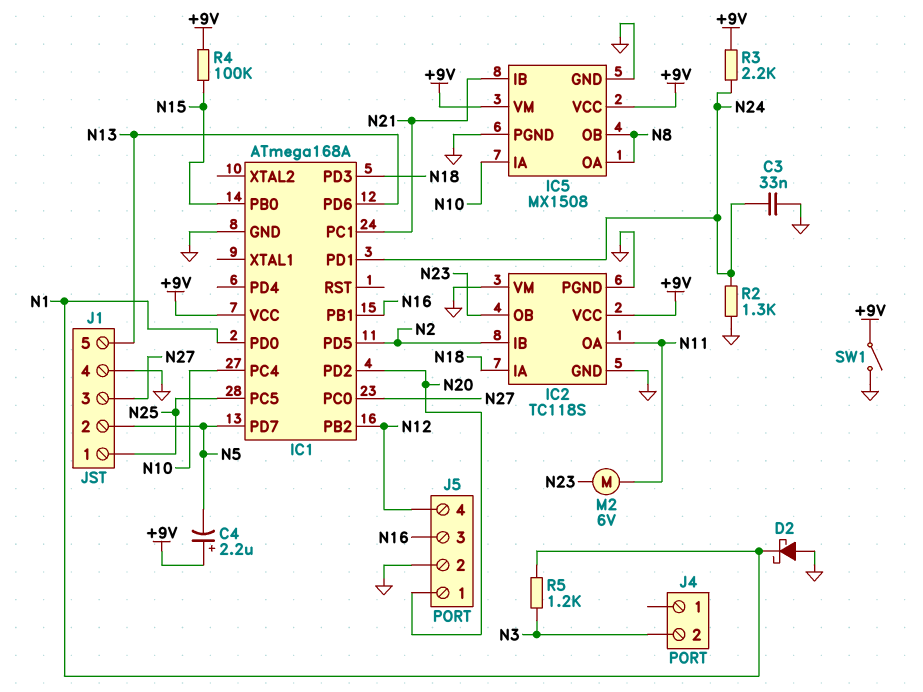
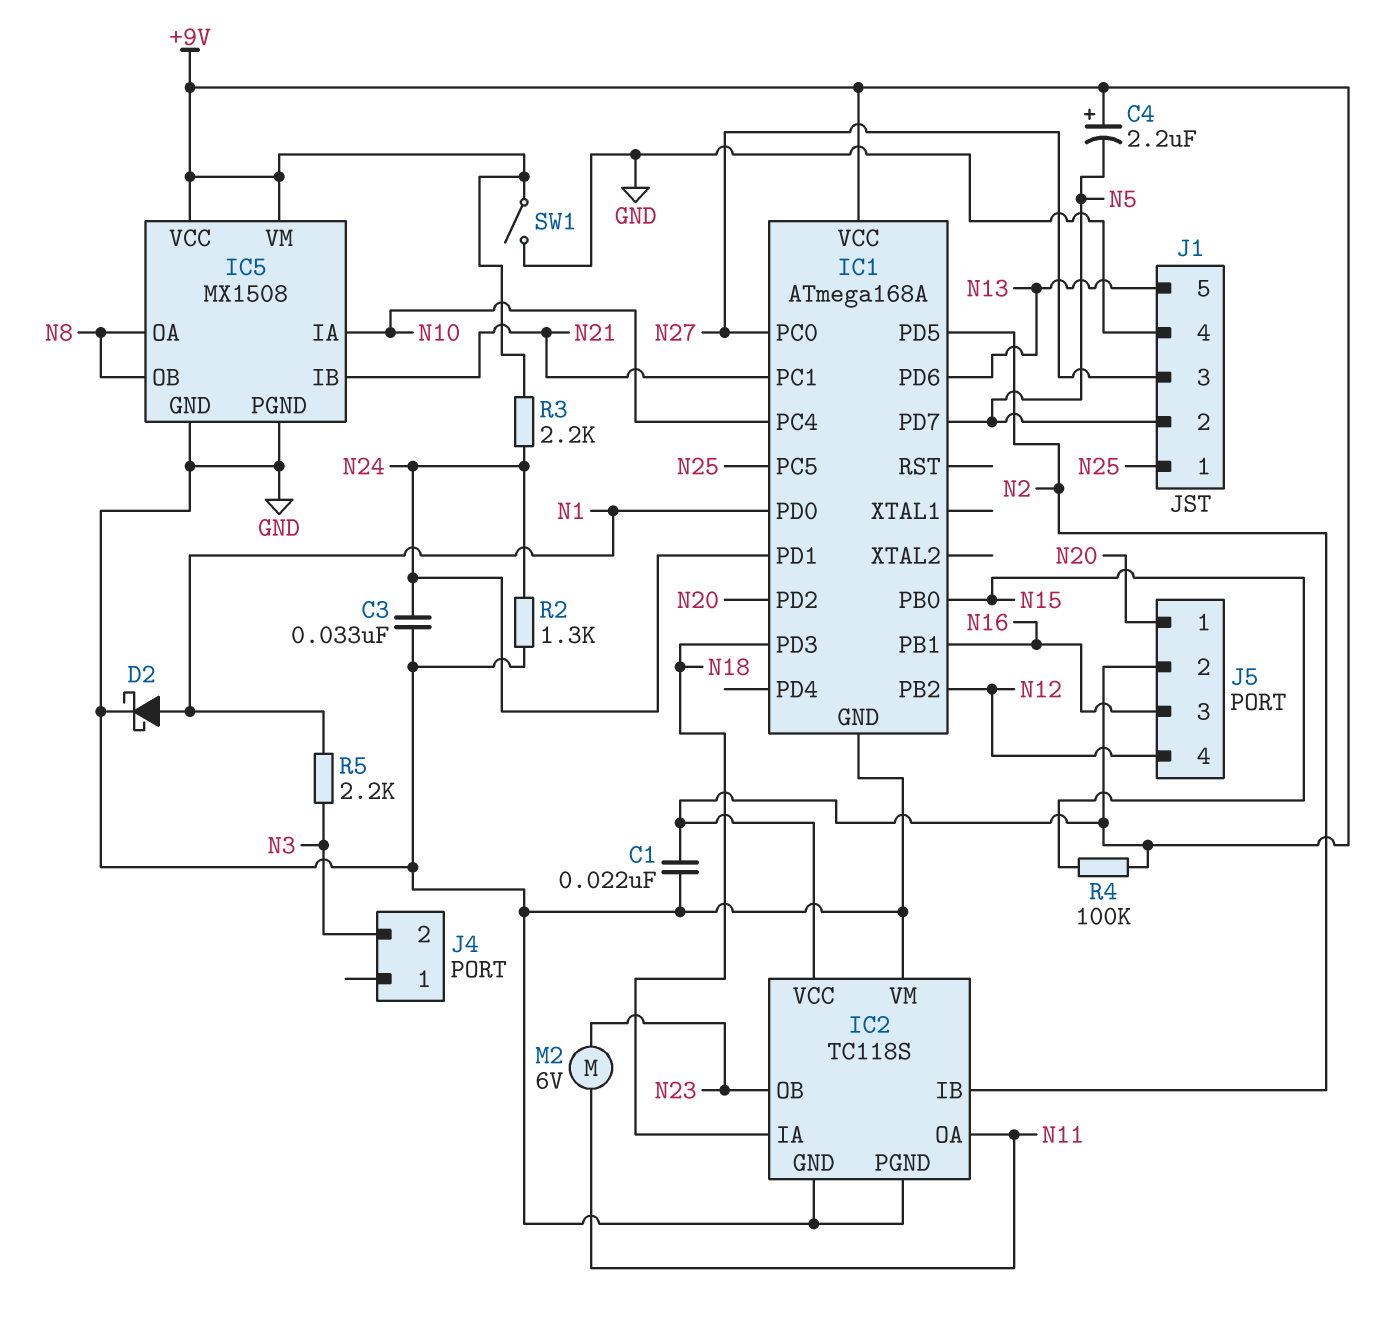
C1: none -> 22nF (+9V, GND)
D2: schottky (A GND, K N1) -> schottky (A N1, K GND)
J5 pin 2: GND -> +9V
R5: 1.2k (N1, N3) -> 2.2k (N1, N3)

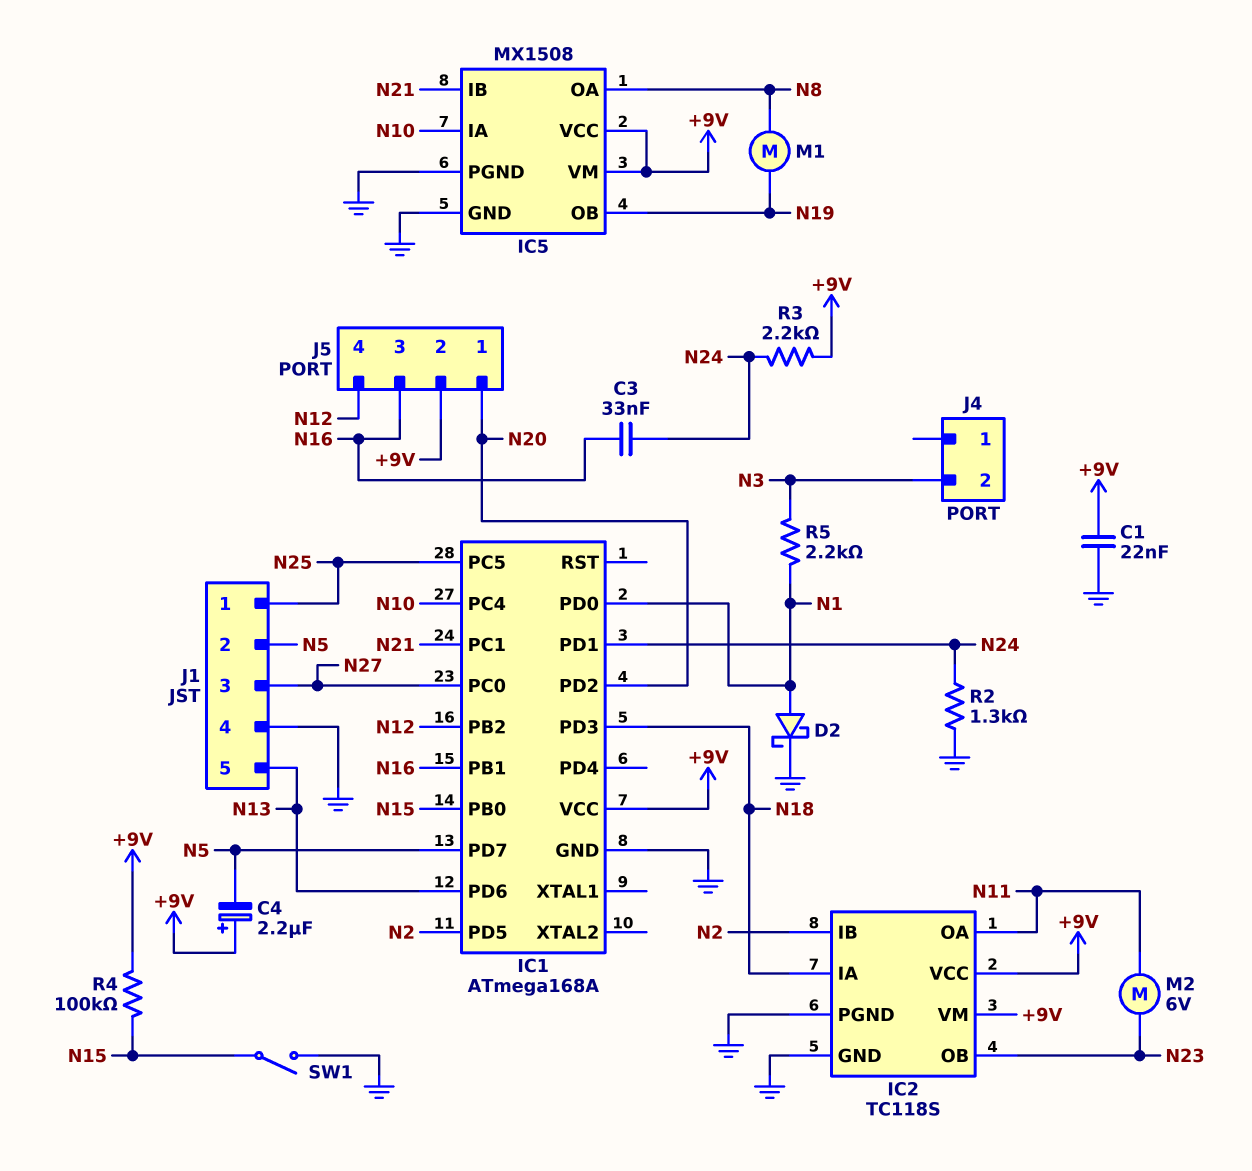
C3: 33nF (GND, N24) -> 33nF (N16, N24)
IC2 pin VM: GND -> +9V
IC5 pin OB: N8 -> N19
M1: none -> motor (N8, N19)
SW1: switch (+9V, GND) -> switch (GND, N15)

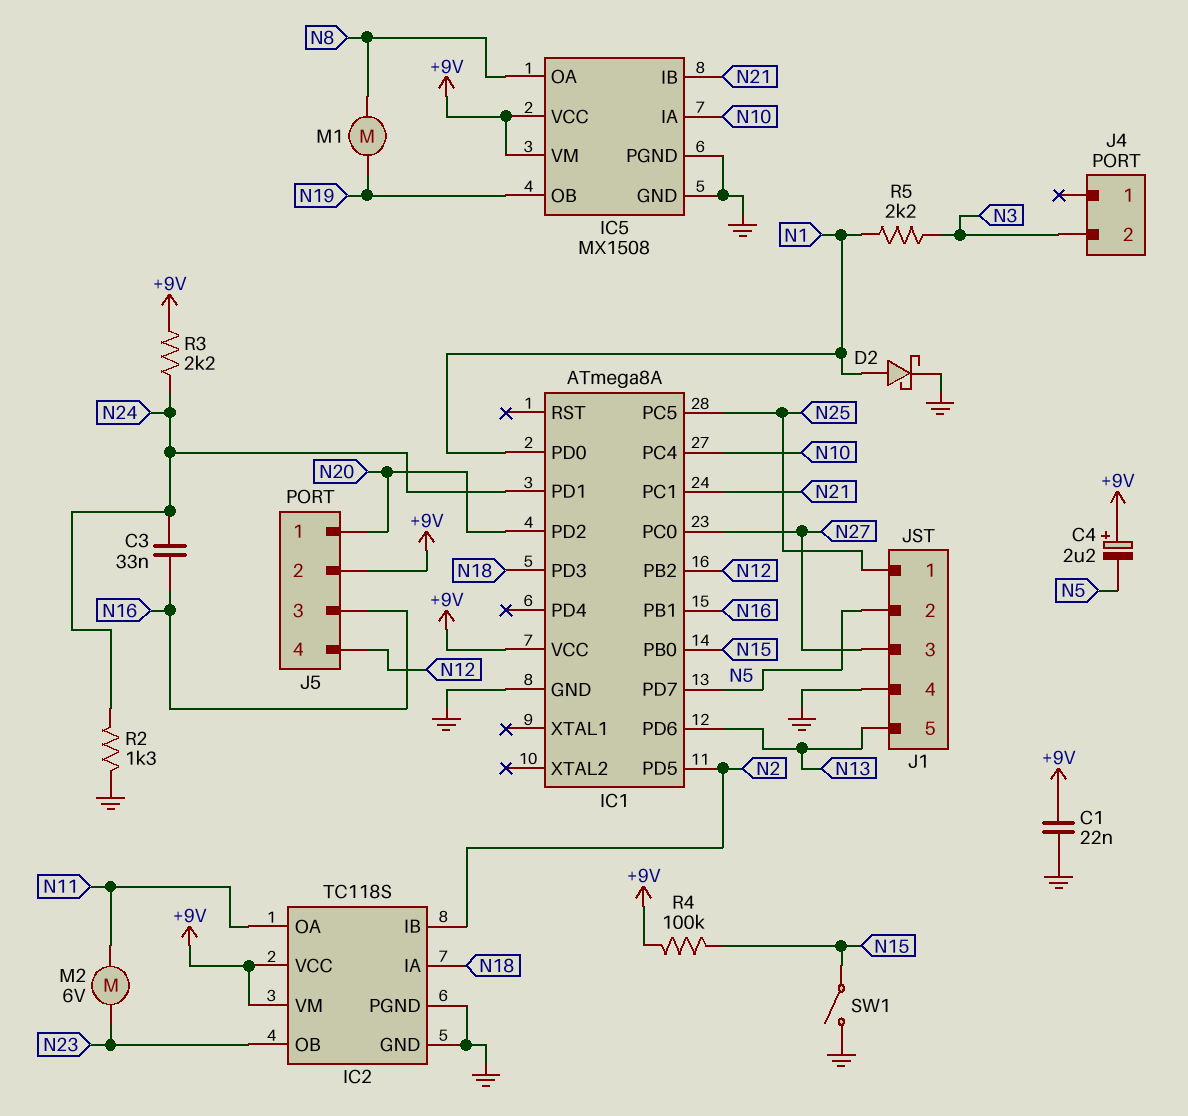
IC1: ATmega168A -> ATmega8A

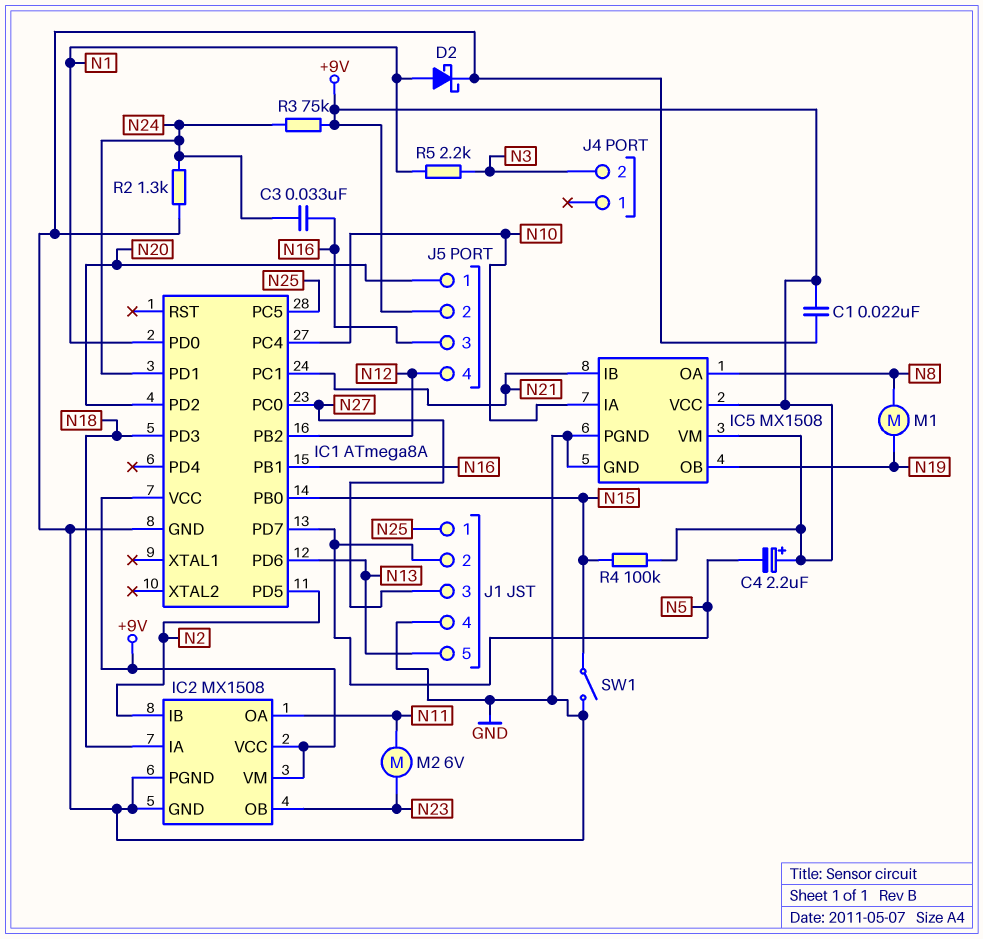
IC2: TC118S -> MX1508
R3: 2.2k (+9V, N24) -> 75k (+9V, N24)

